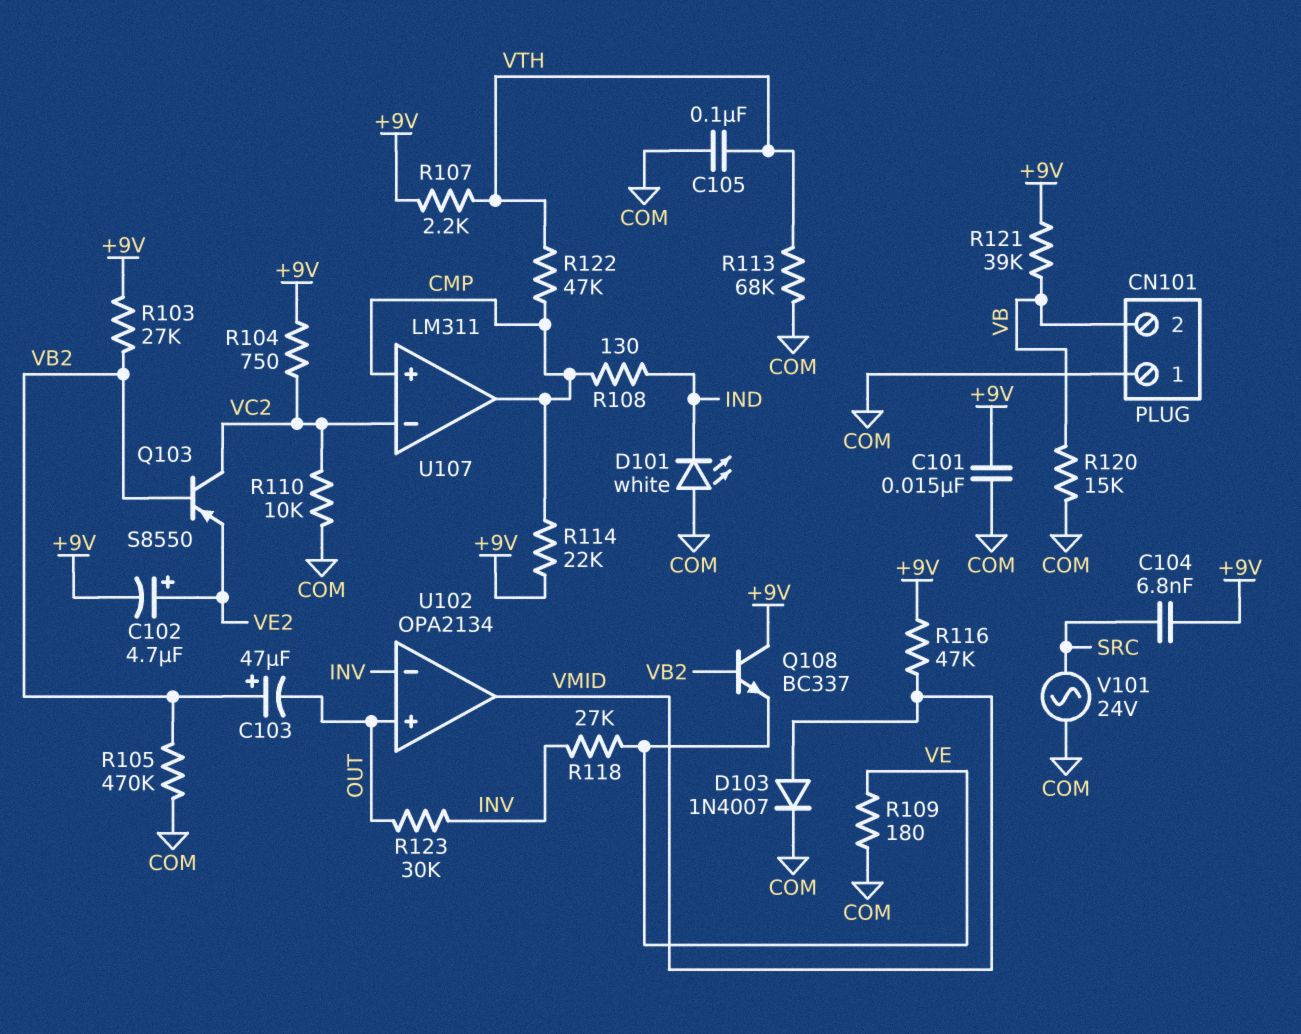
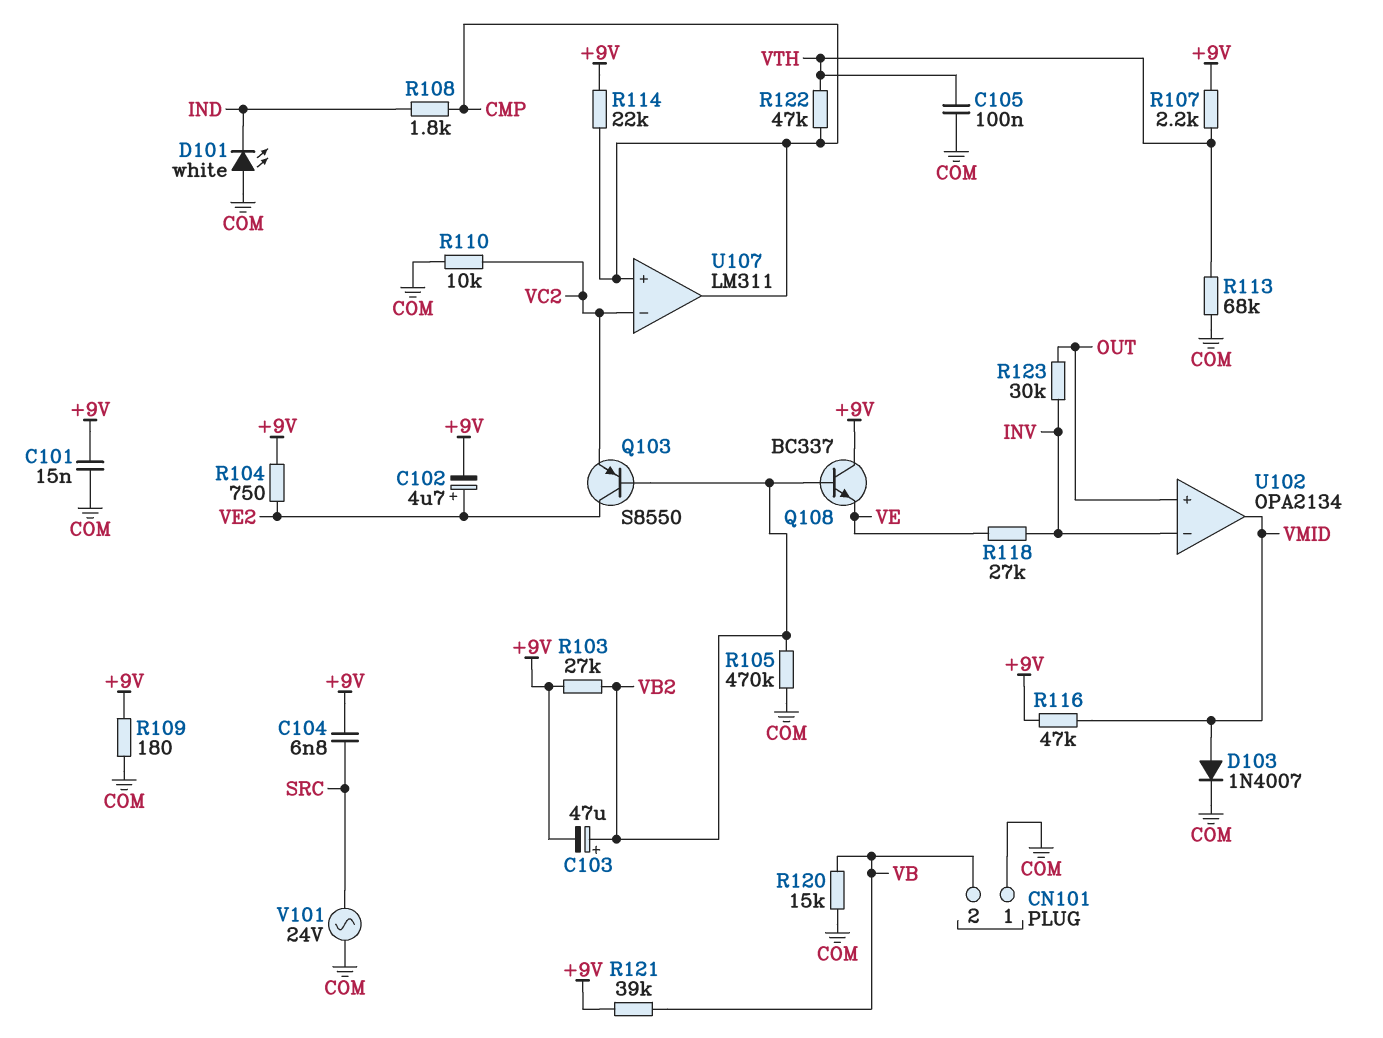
C103: 47uF (plus VB2, minus OUT) -> 47uF (plus VB2, minus +9V)
Q103: PNP S8550 (B VB2, C VC2, E VE2) -> PNP S8550 (B VB2, C VE2, E VC2)
R104: 750 (+9V, VC2) -> 750 (+9V, VE2)
R108: 130 (CMP, IND) -> 1.8k (CMP, IND)
R109: 180 (COM, VE) -> 180 (+9V, COM)

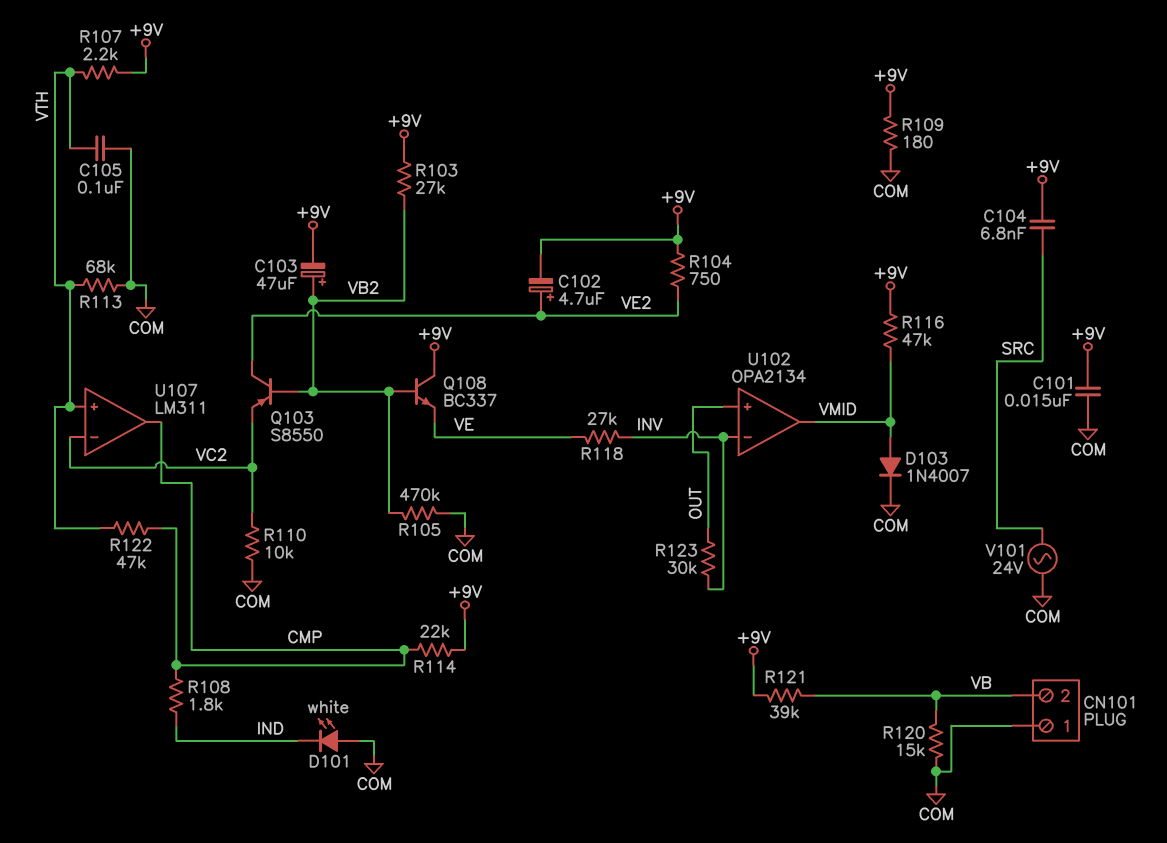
U107 pin in+: CMP -> VTH

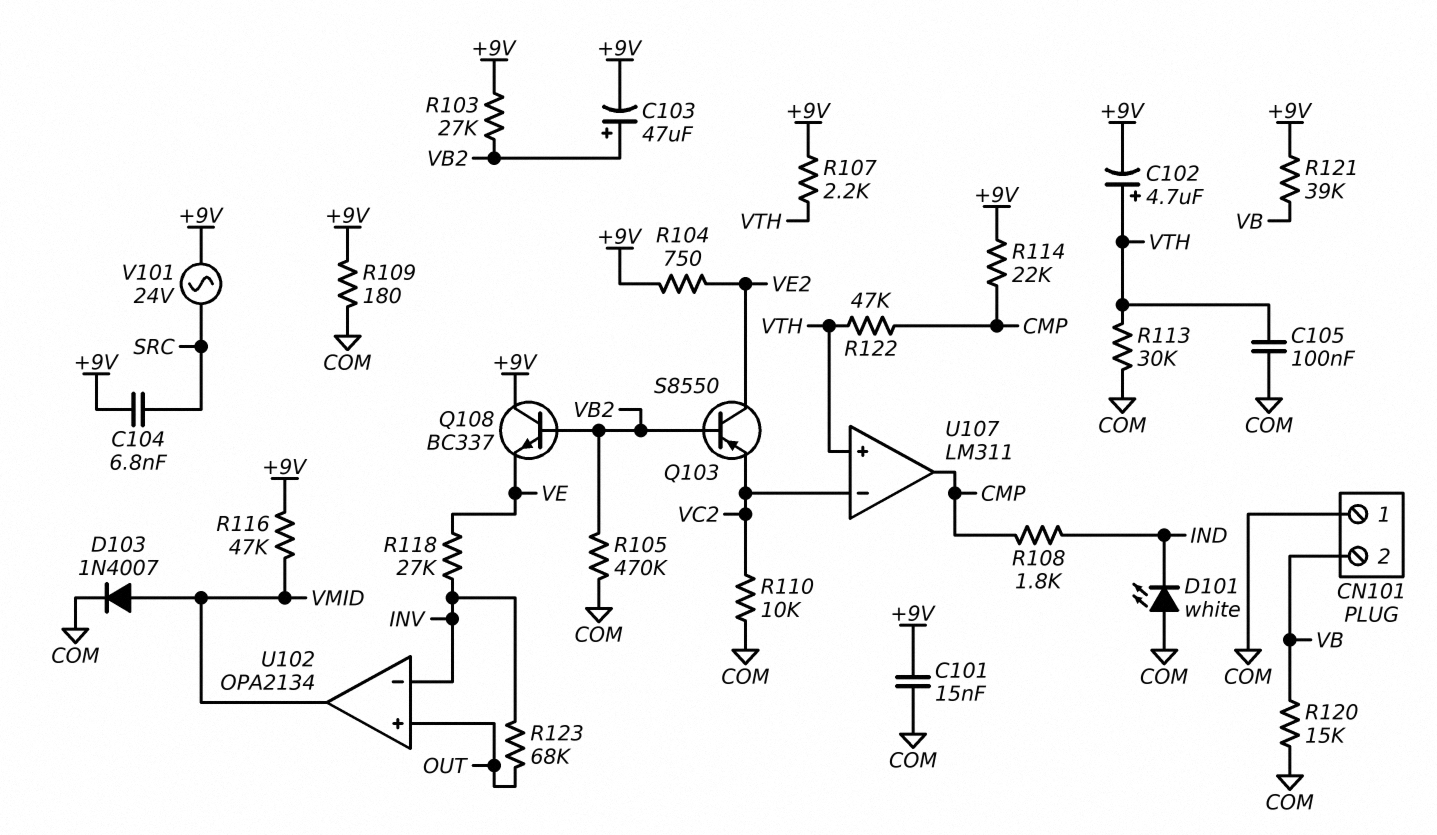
C102: 4.7uF (plus VE2, minus +9V) -> 4.7uF (plus VTH, minus +9V)
R113: 68k (COM, VTH) -> 30k (COM, VTH)
R123: 30k (INV, OUT) -> 68k (INV, OUT)
V101: AC 24V (COM, SRC) -> AC 24V (+9V, SRC)

